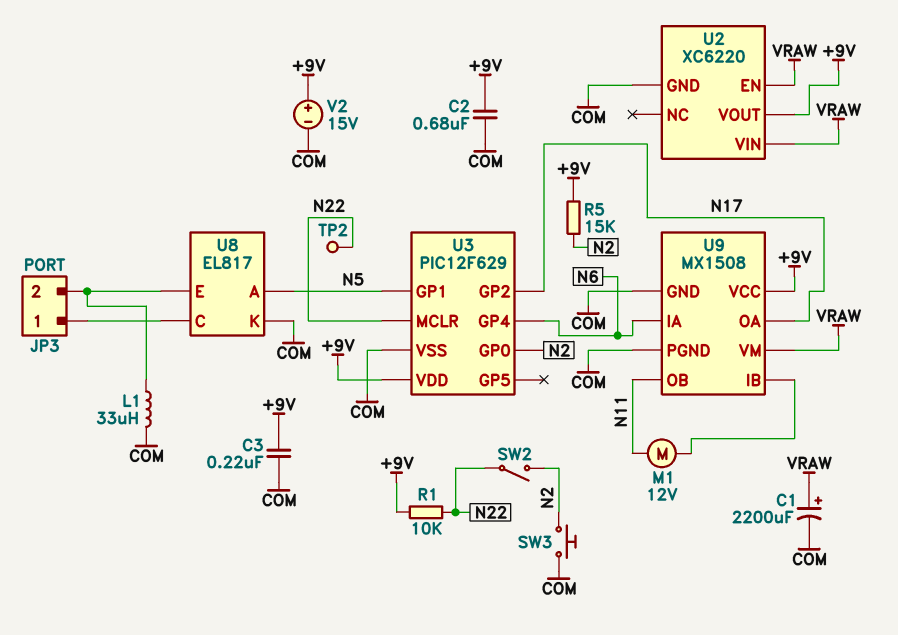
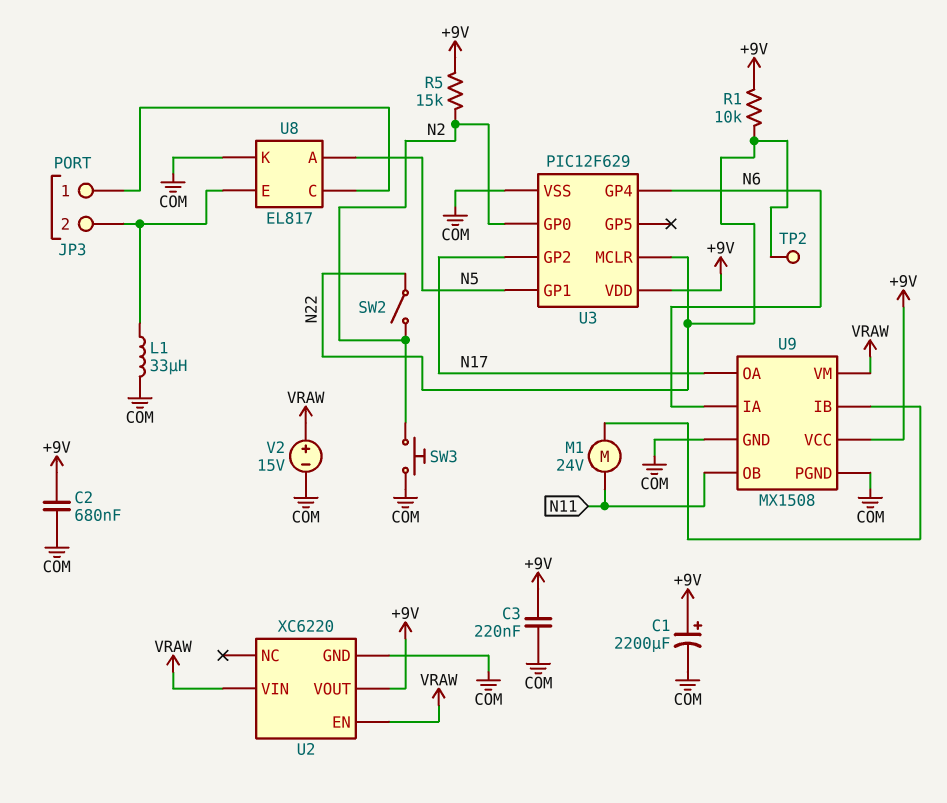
C1: 2200uF (plus VRAW, minus COM) -> 2200uF (plus +9V, minus COM)
M1: motor 12V (N11, U9/IB) -> motor 24V (N11, U9/IB)
V2: 15V (plus +9V, minus COM) -> 15V (plus VRAW, minus COM)

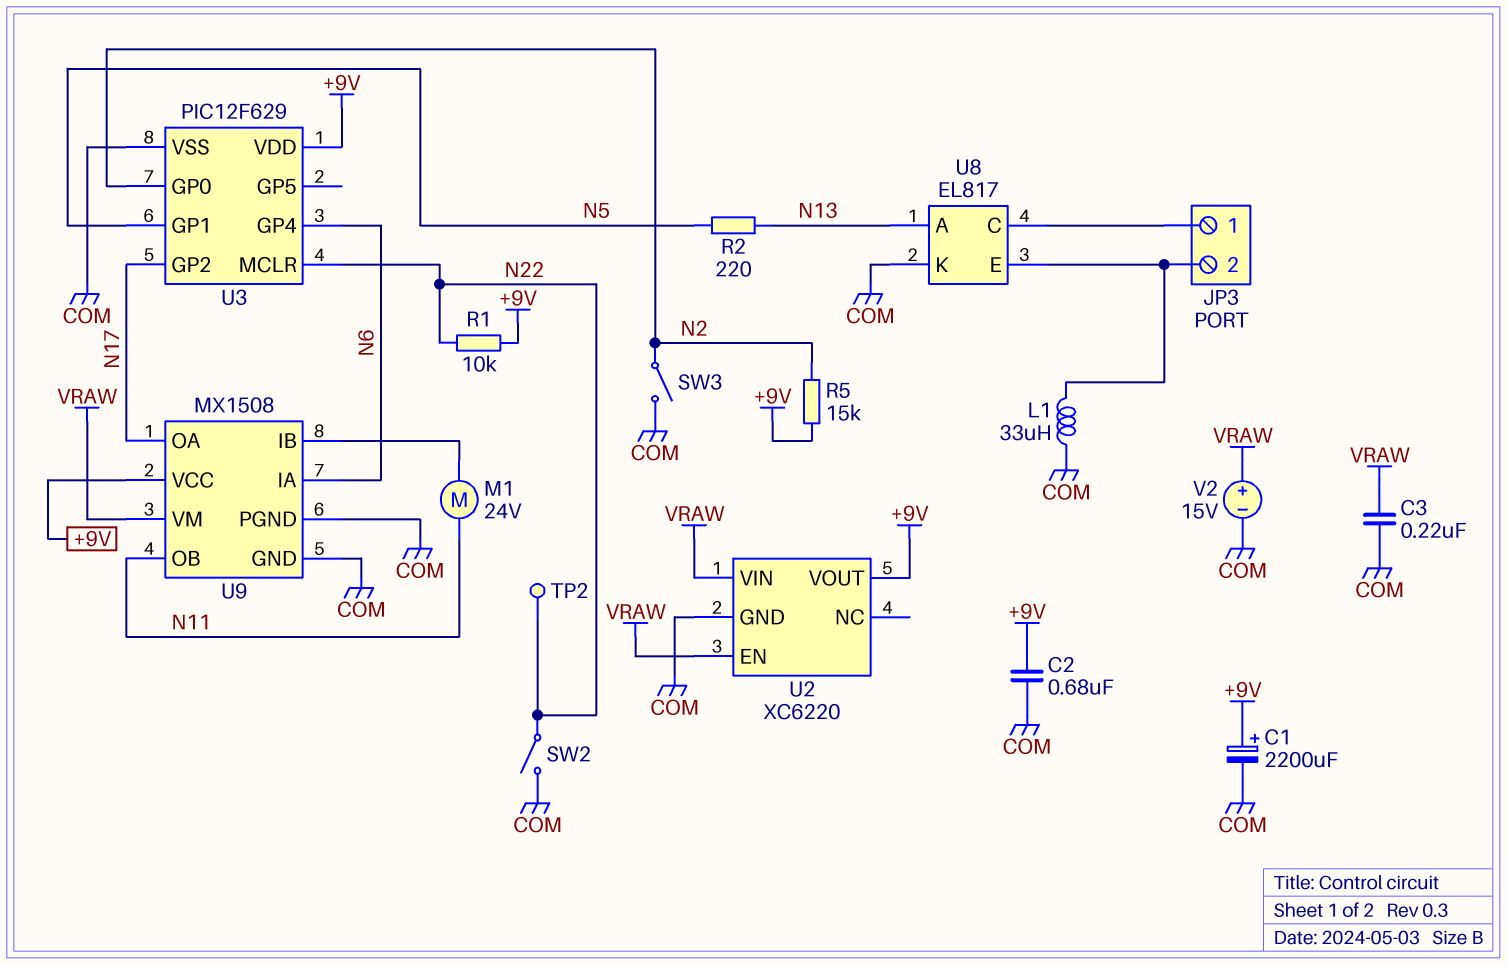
C3: 220nF (+9V, COM) -> 220nF (COM, VRAW)
R2: none -> 220 (N5, N13)
SW2: switch (N2, N22) -> switch (COM, N22)
SW3: button (COM, N2) -> switch (COM, N2)
U8 pin A: N5 -> N13

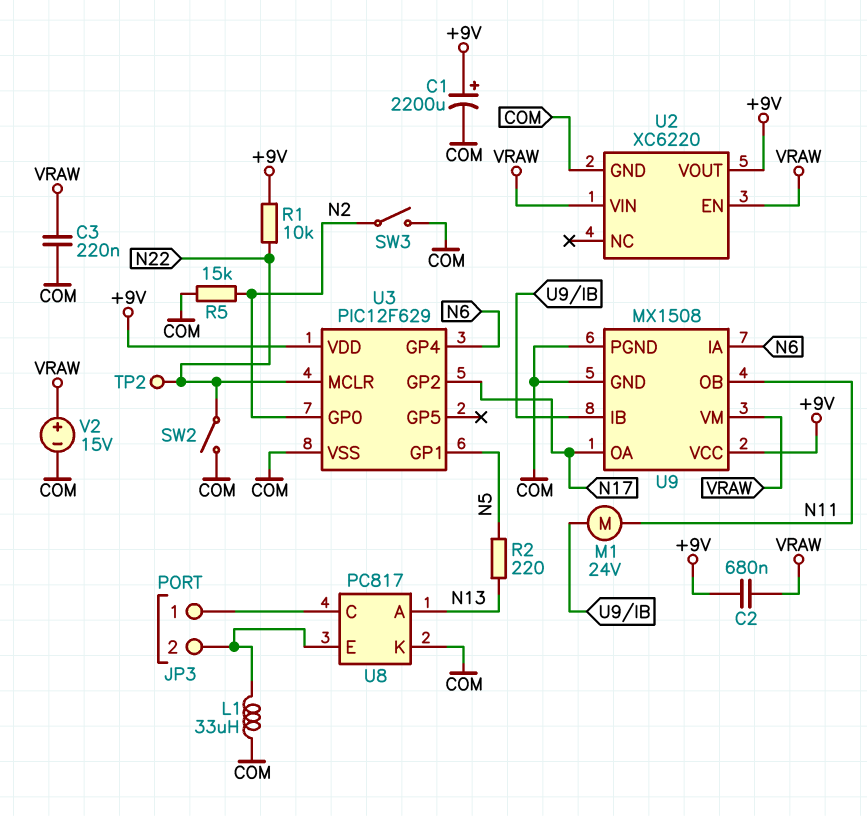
C2: 680nF (+9V, COM) -> 680nF (+9V, VRAW)
R5: 15k (+9V, N2) -> 15k (COM, N2)
U8: EL817 -> PC817

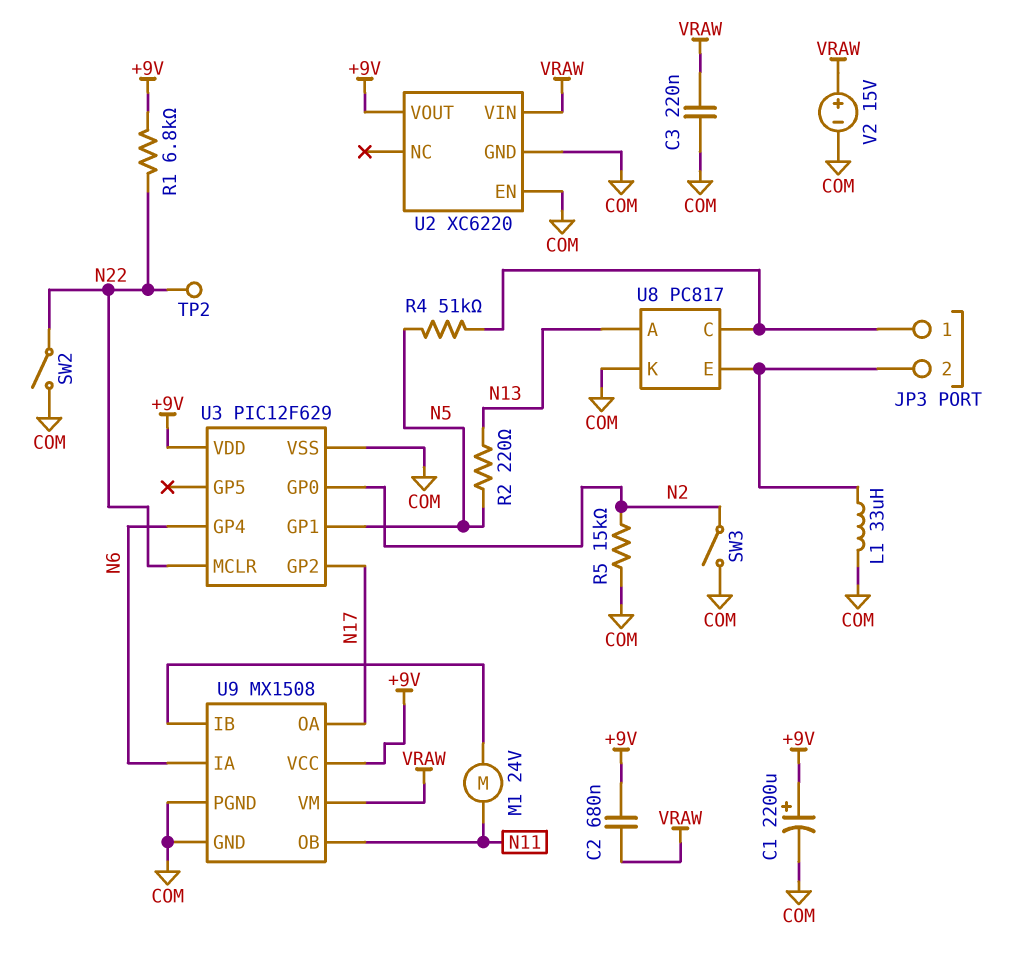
R1: 10k (+9V, N22) -> 6.8k (+9V, N22)
R4: none -> 51k (JP3/1, N5)
U2 pin EN: VRAW -> COM

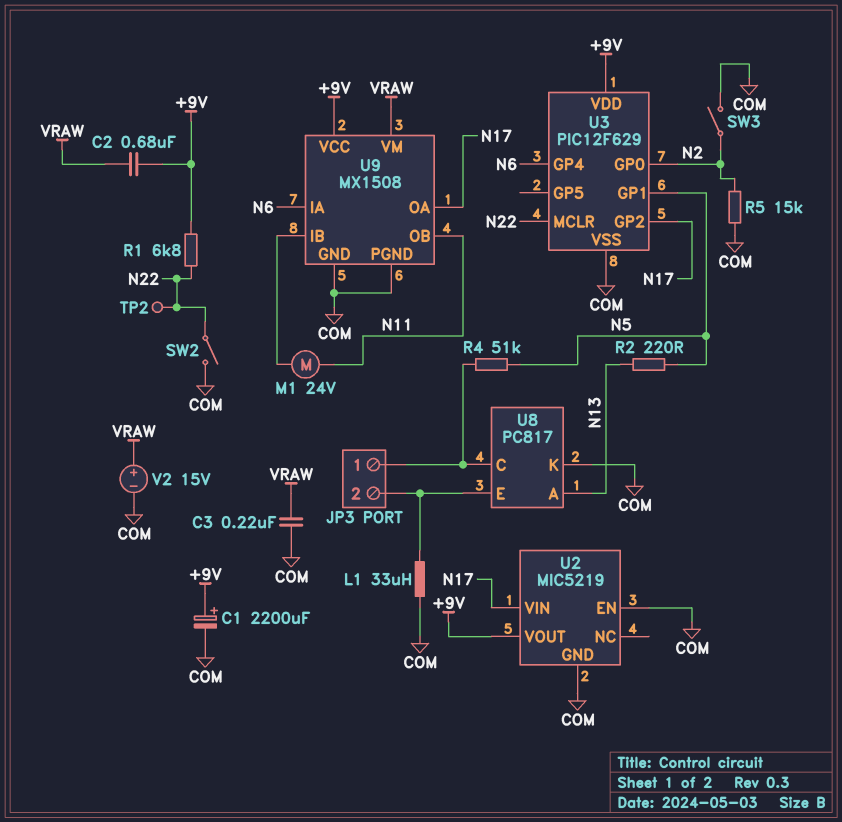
U2: XC6220 -> MIC5219
U2 pin VIN: VRAW -> N17

